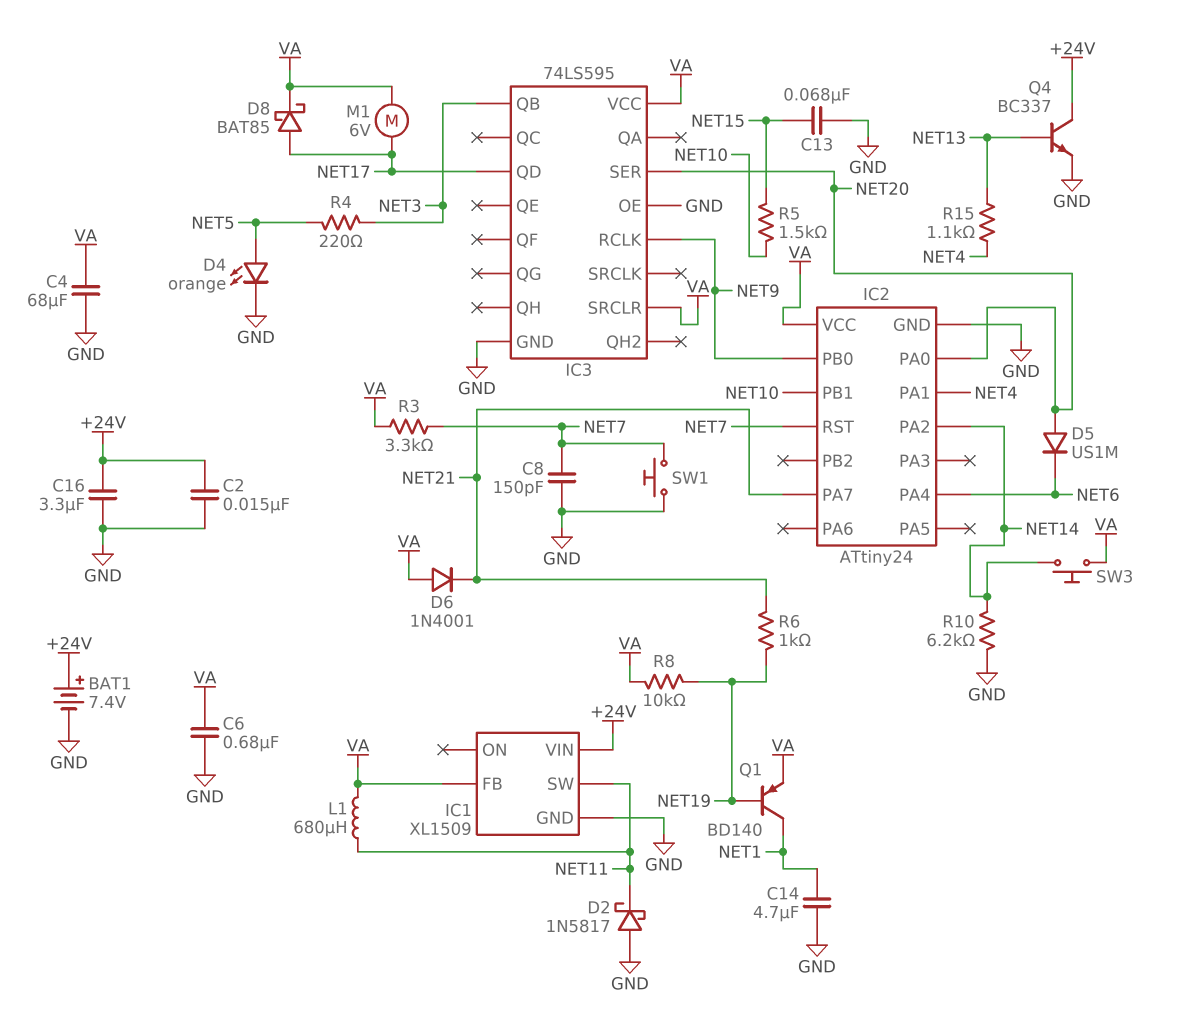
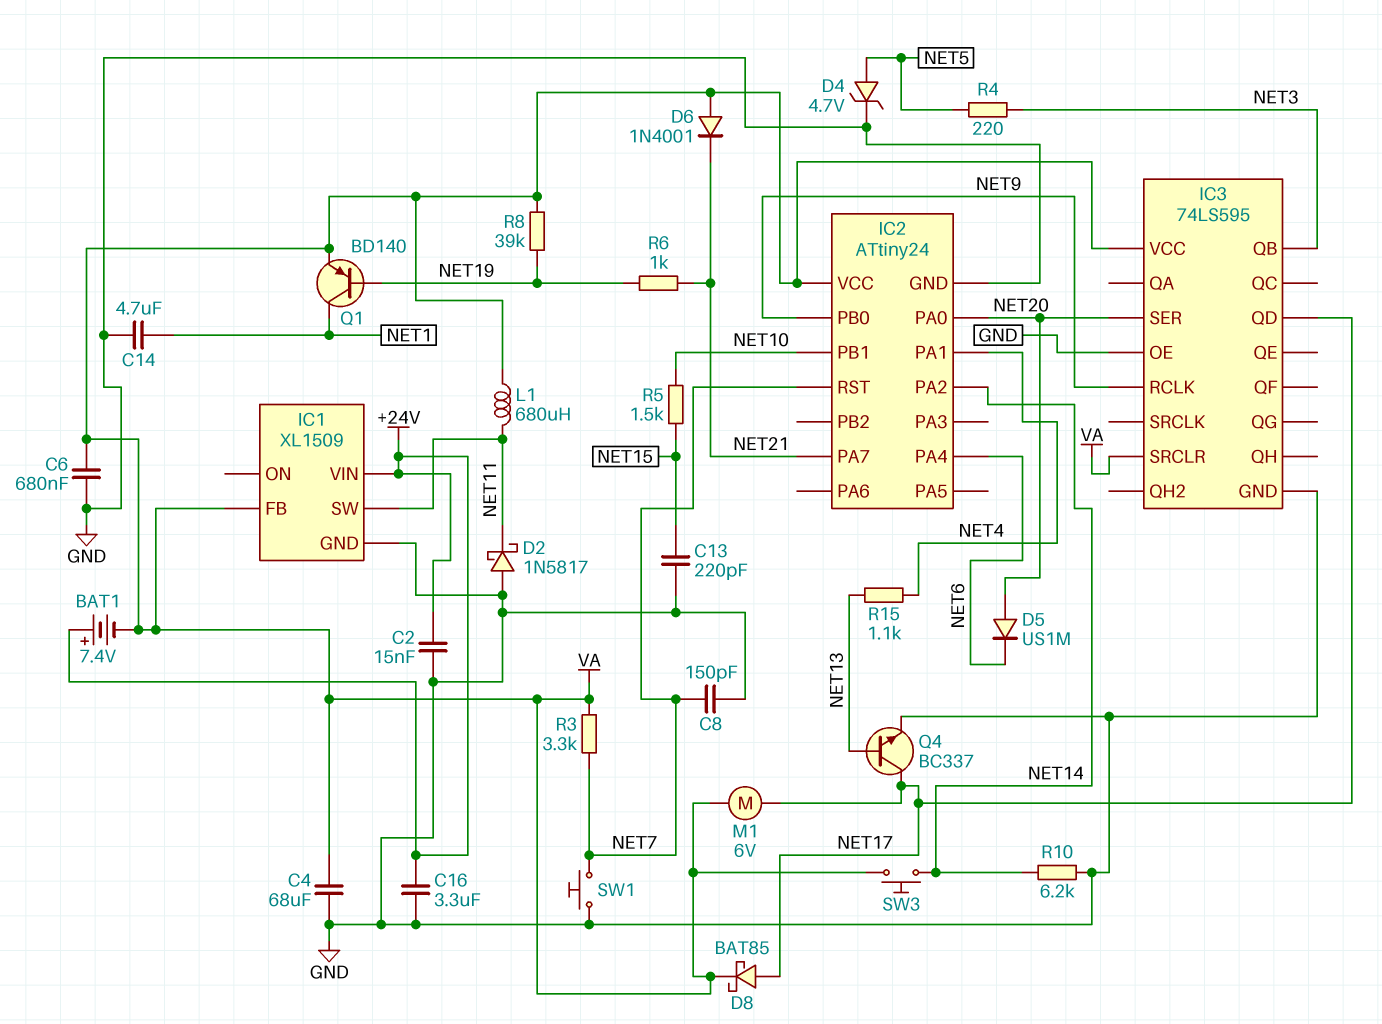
BAT1: 7.4V (plus +24V, minus GND) -> 7.4V (plus +24V, minus VA)
C13: 68nF (GND, NET15) -> 220pF (GND, NET15)
D4: LED orange (A NET5, K GND) -> zener 4.7V (A NET5, K GND)
Q4: NPN BC337 (B NET13, C +24V, E GND) -> NPN BC337 (B NET13, C NET17, E GND)
R8: 10k (NET19, VA) -> 39k (NET19, VA)

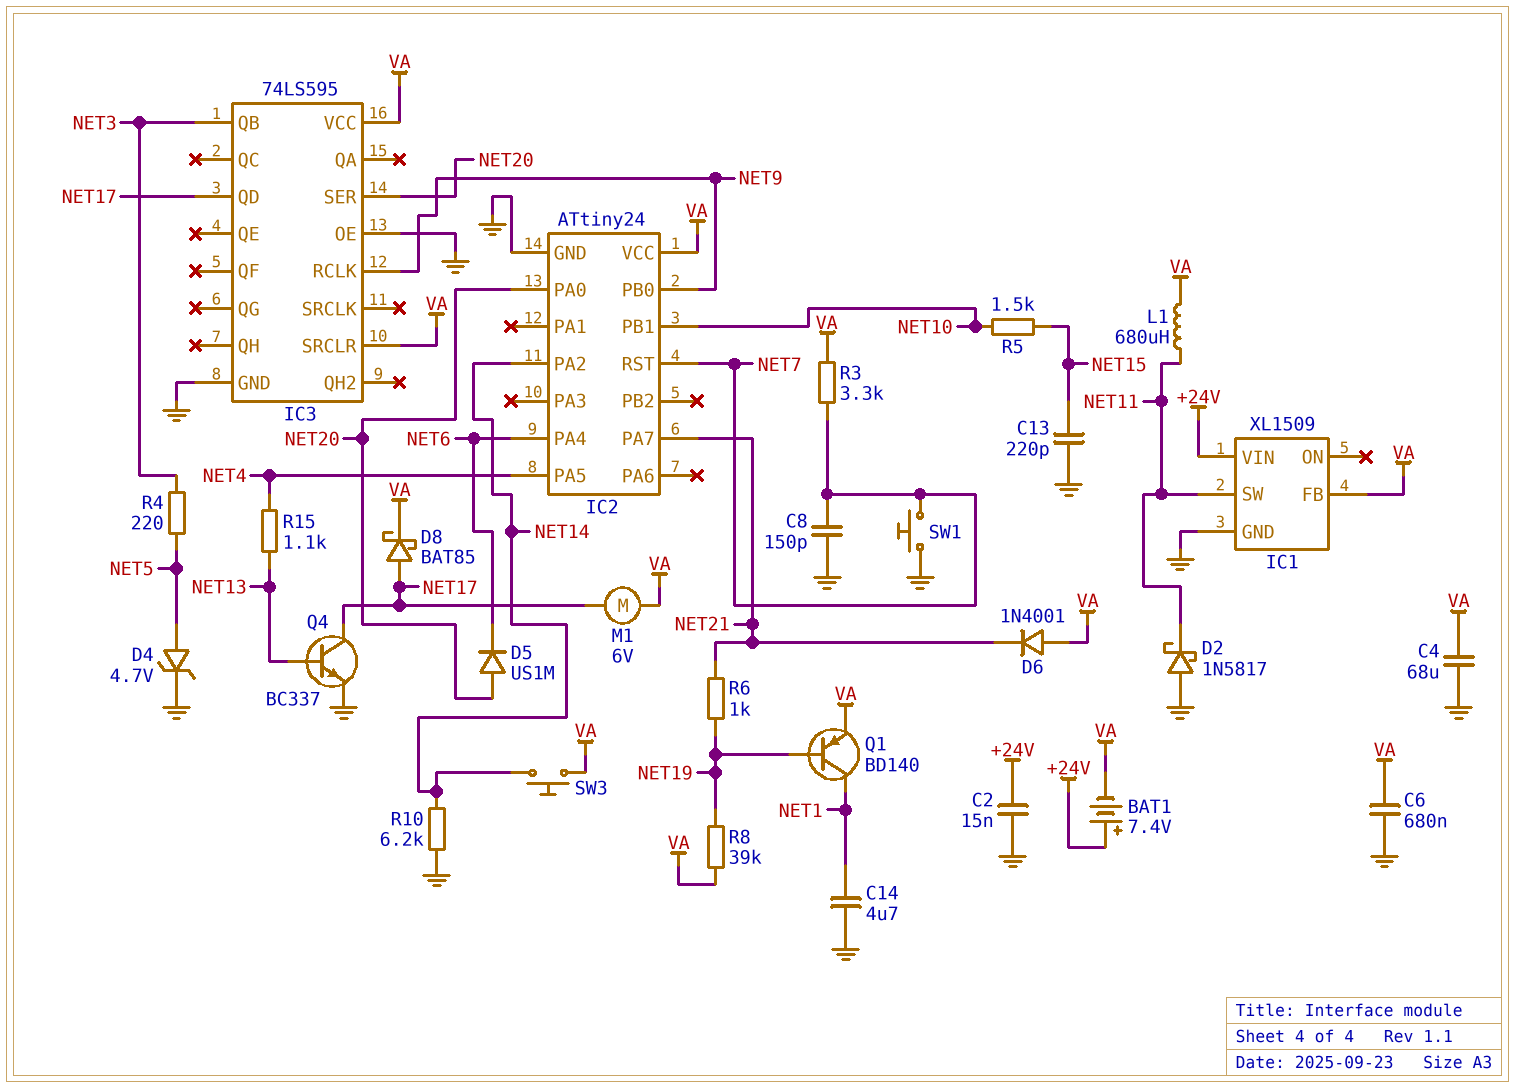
C16: 3.3uF (+24V, GND) -> none
IC2 pin PA1: NET4 -> none
IC2 pin PA5: none -> NET4

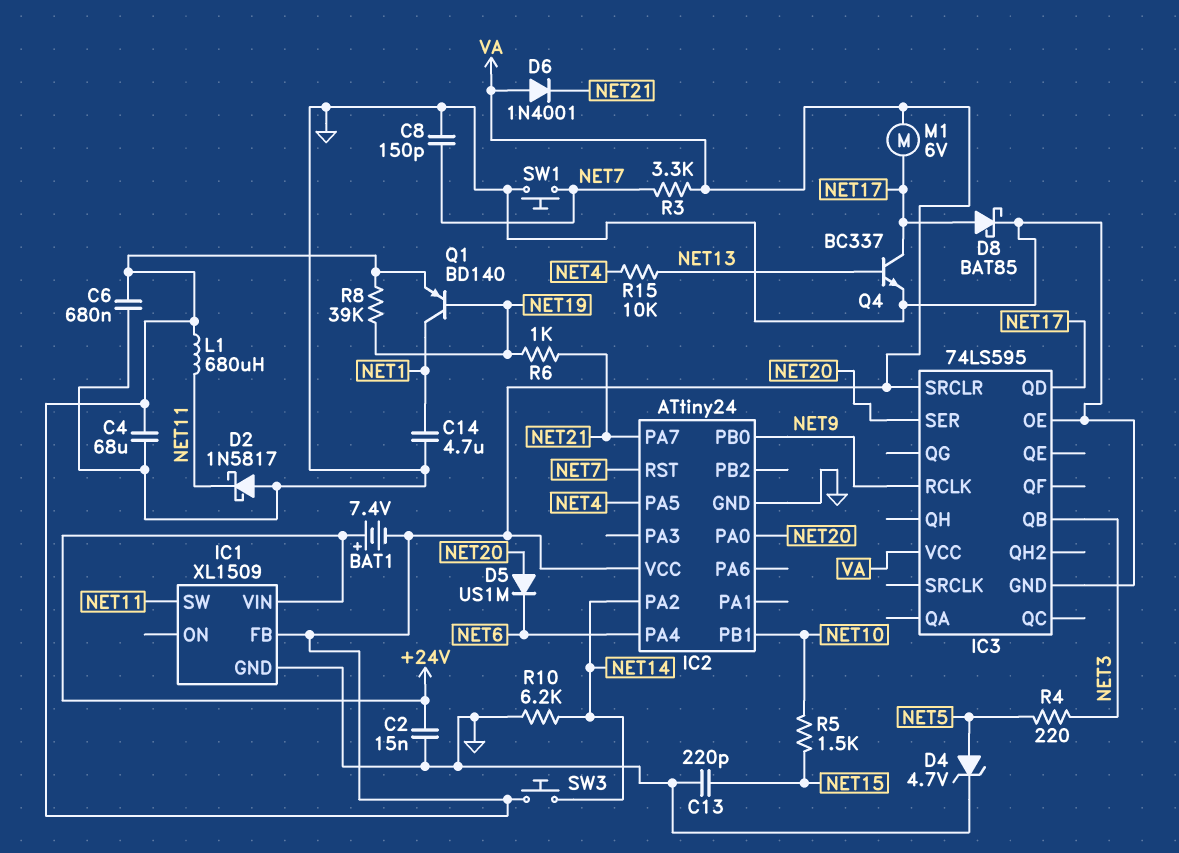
D8: schottky BAT85 (A NET17, K VA) -> schottky BAT85 (A NET17, K GND)
R15: 1.1k (NET4, NET13) -> 10k (NET4, NET13)

